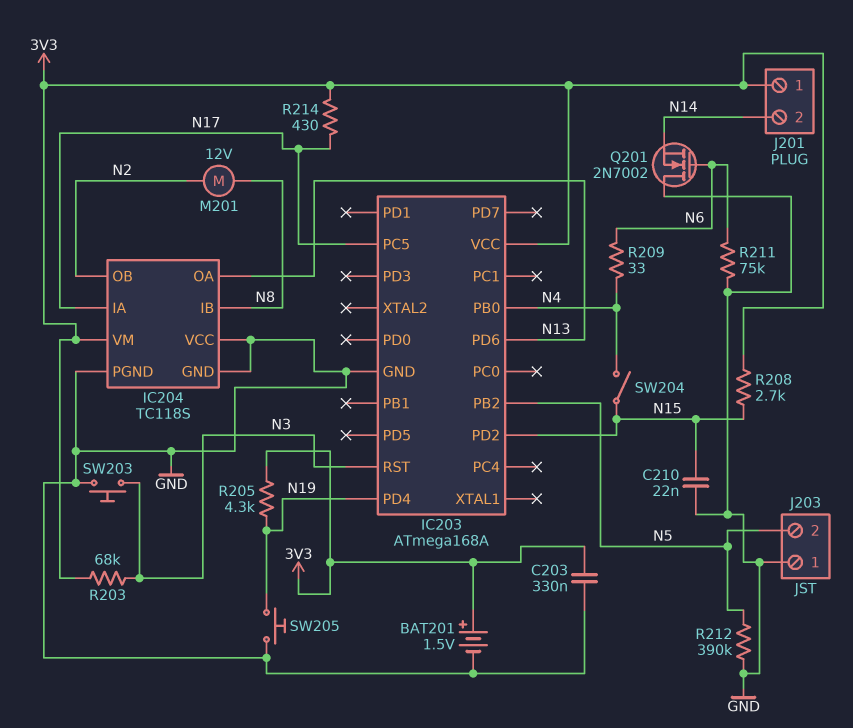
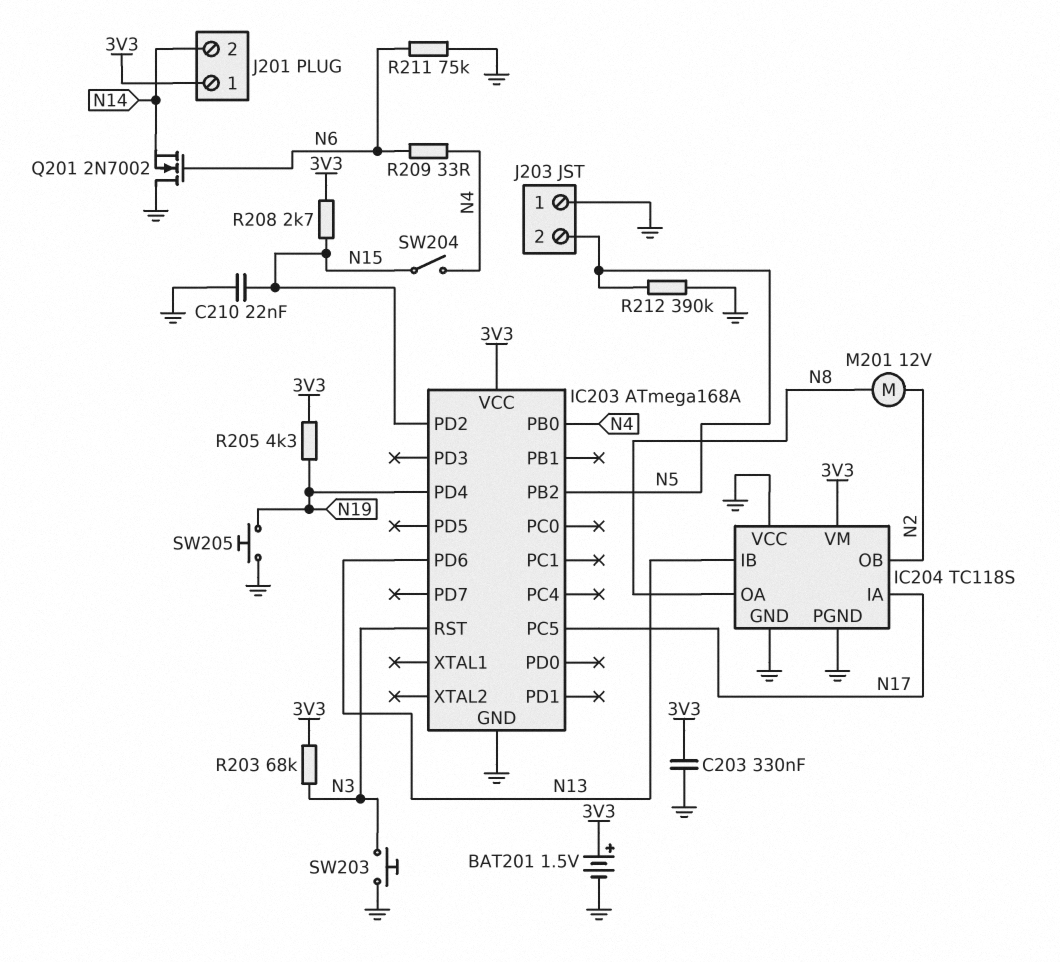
IC204 pin IB: N8 -> N13
IC204 pin OA: N13 -> N8
R214: 430 (3V3, N17) -> none

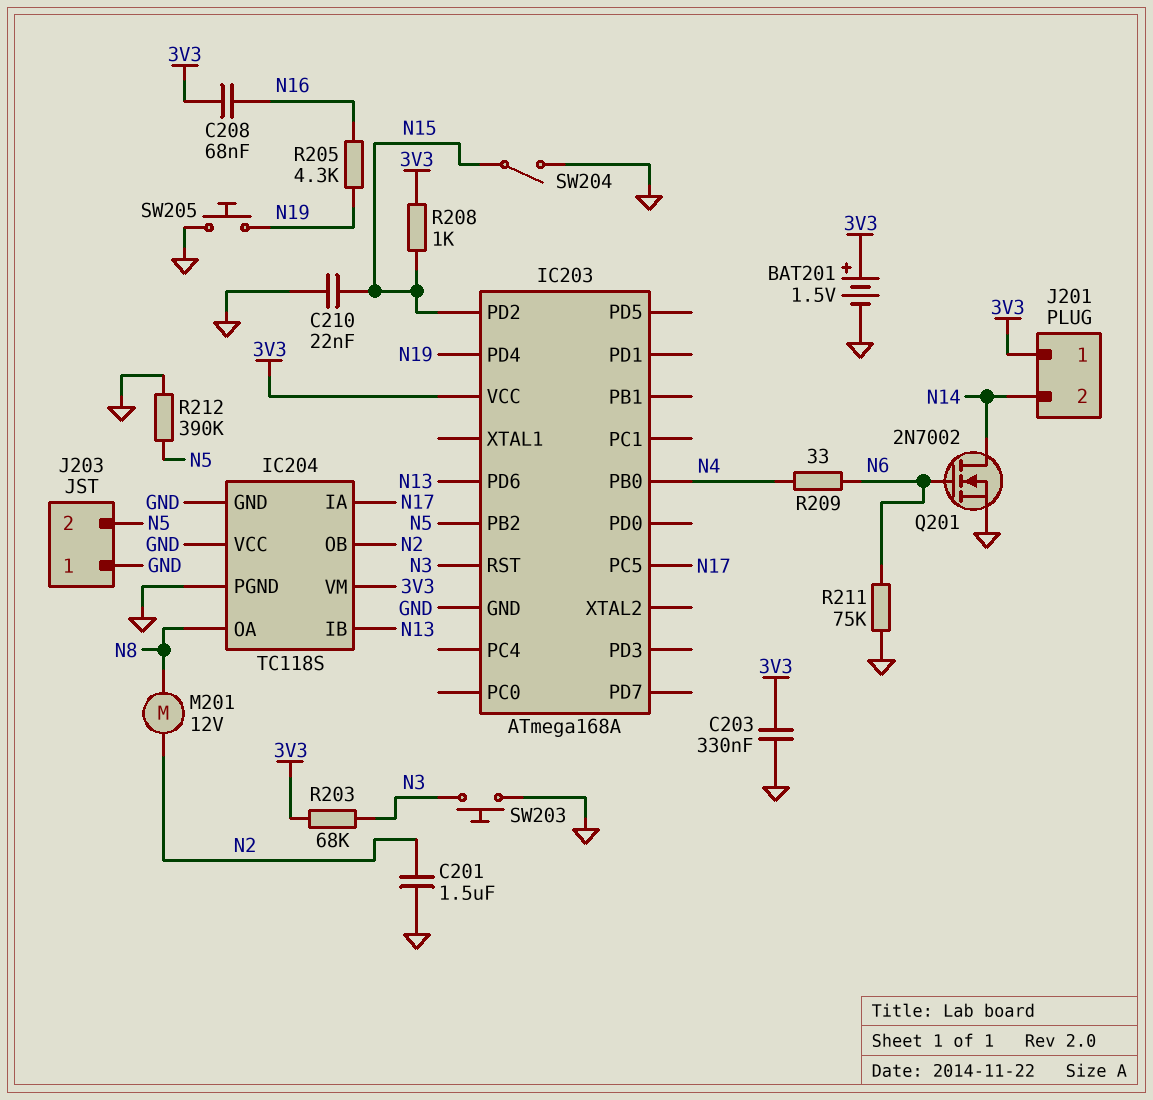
C201: none -> 1.5uF (GND, N2)
C208: none -> 68nF (3V3, N16)
Q201: NMOS 2N7002 (G N6, D GND, S N14) -> NMOS 2N7002 (G N6, D N14, S GND)
R205: 4.3k (3V3, N19) -> 4.3k (N16, N19)
R208: 2.7k (3V3, N15) -> 1k (3V3, N15)
SW204: switch (N4, N15) -> switch (GND, N15)

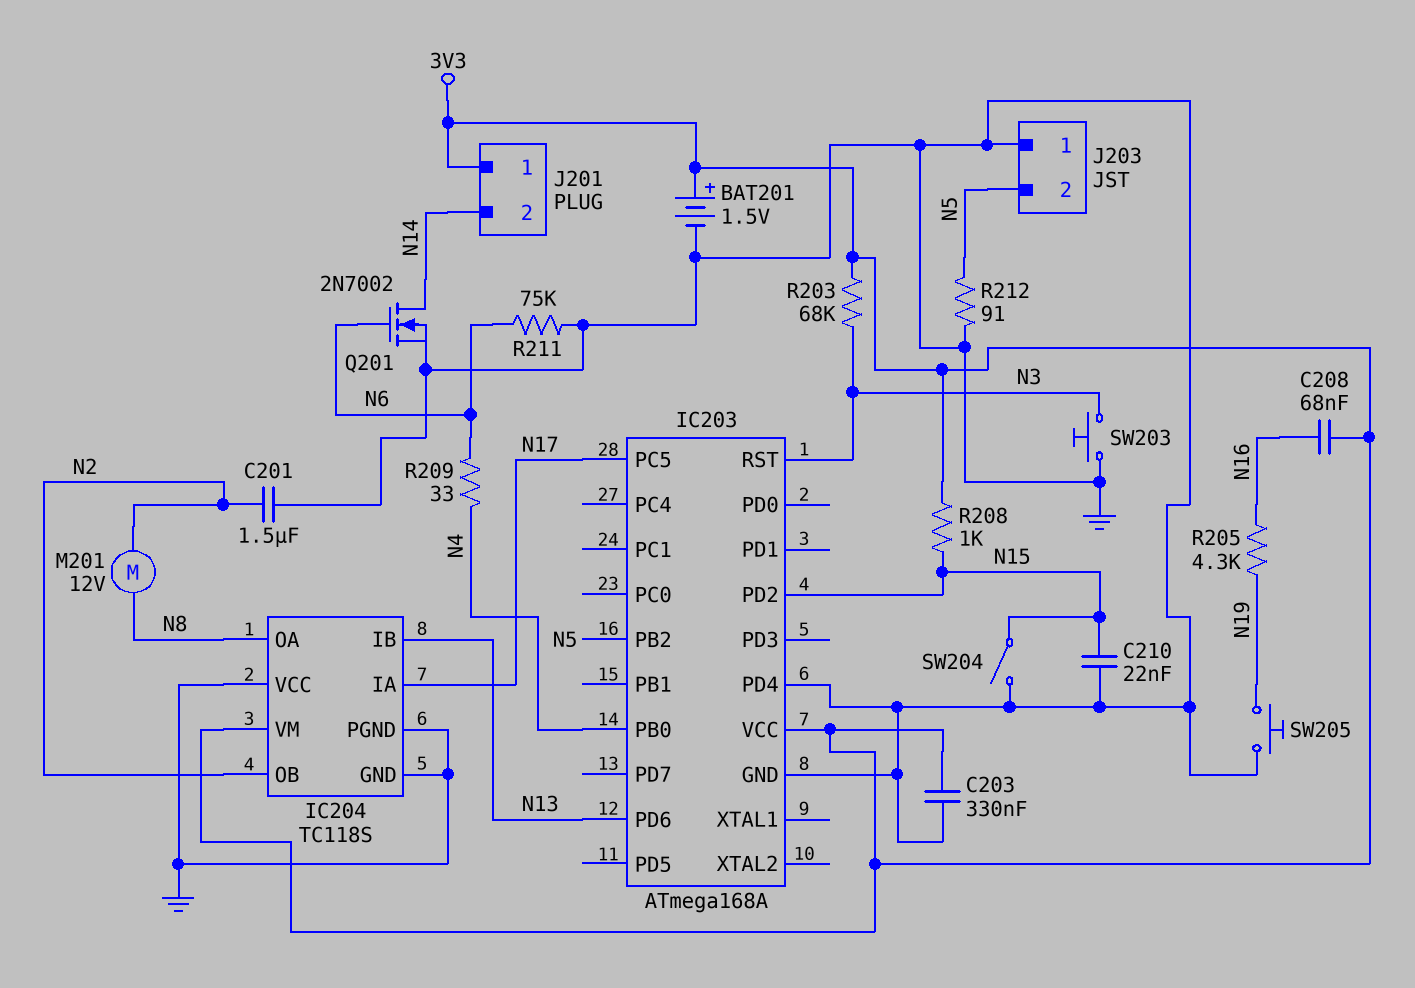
IC203 pin PD4: N19 -> GND
R212: 390k (GND, N5) -> 91 (GND, N5)

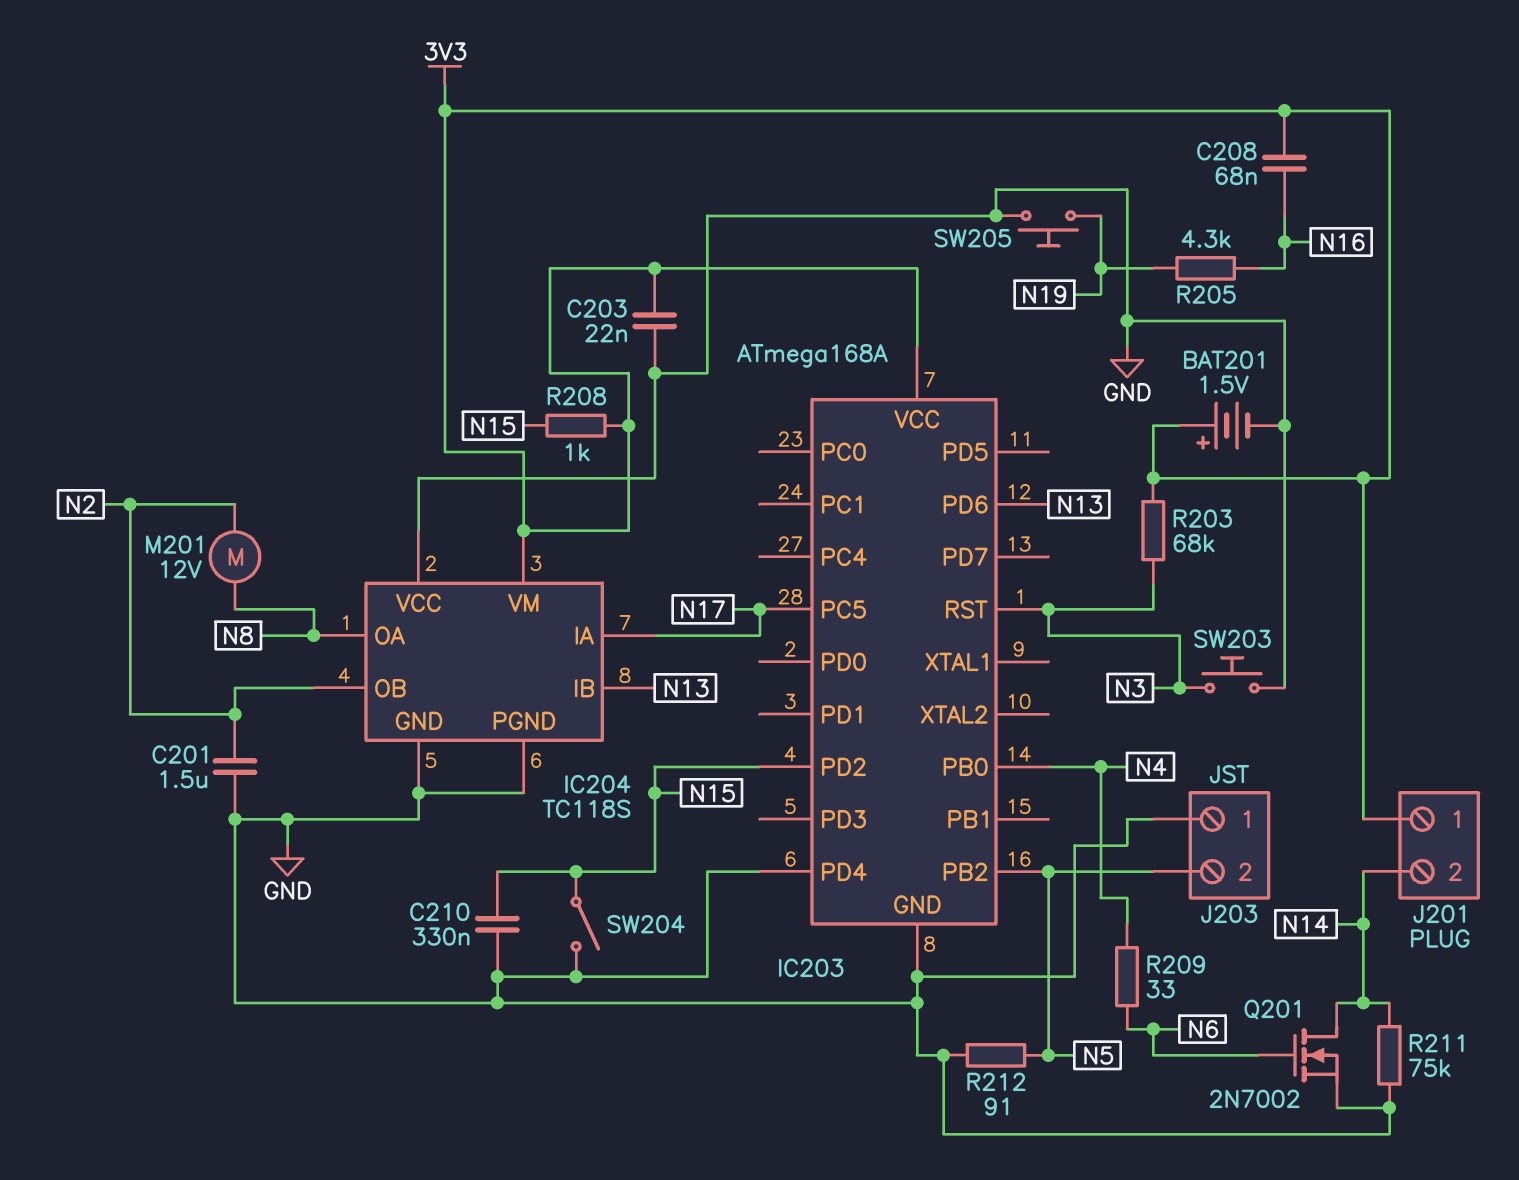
C203: 330nF (3V3, GND) -> 22nF (3V3, GND)
C210: 22nF (GND, N15) -> 330nF (GND, N15)
R211: 75k (GND, N6) -> 75k (GND, N14)

